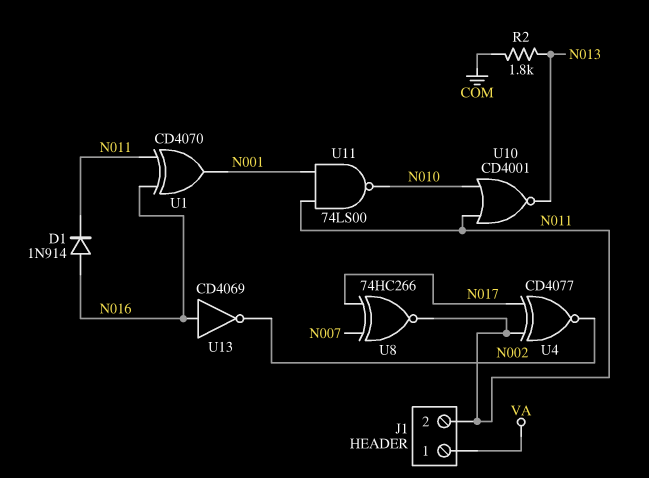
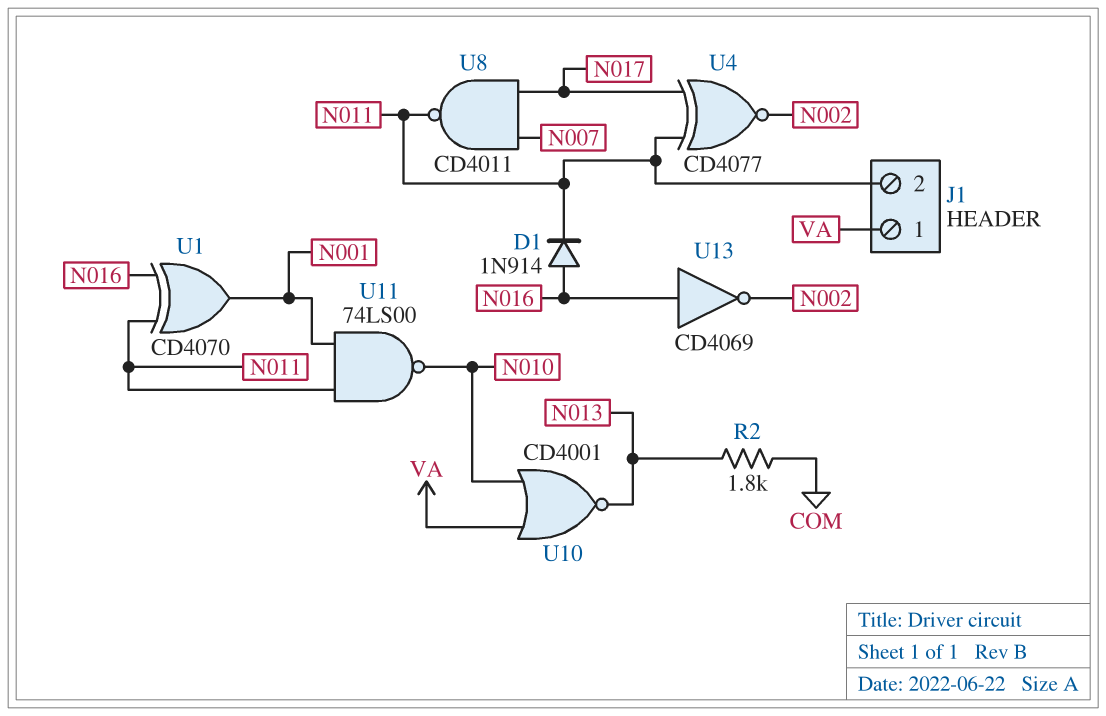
U8: XNOR 74HC266 (in N007, in N017, out N011) -> NAND CD4011 (in N007, in N017, out N011)
U10: NOR CD4001 (in N010, in N011, out N013) -> NOR CD4001 (in N010, in VA, out N013)

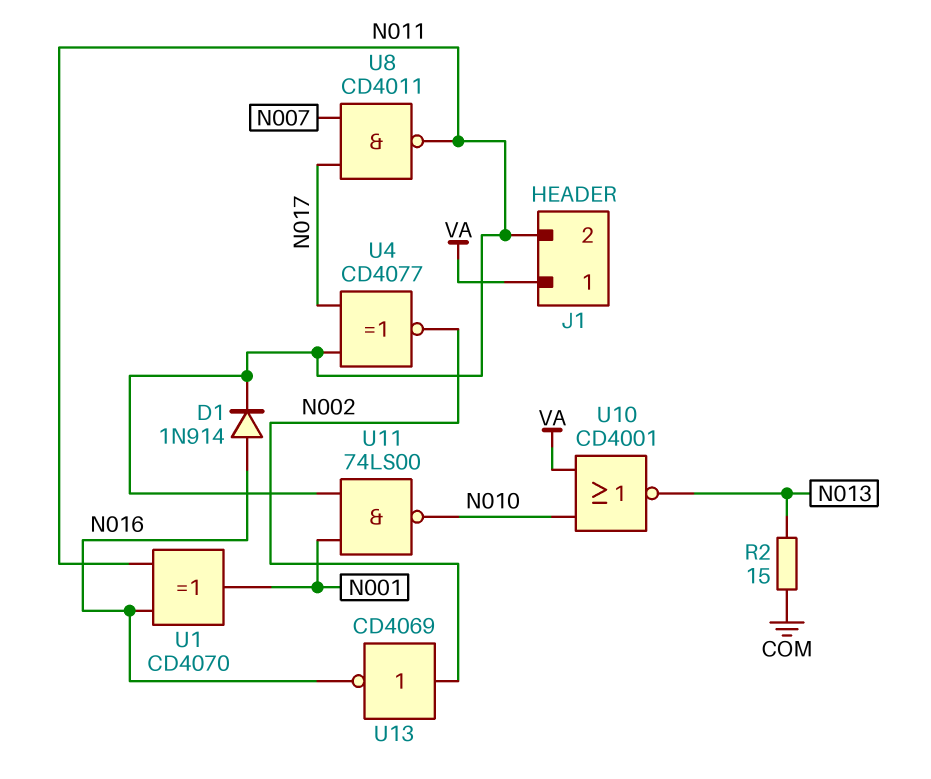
R2: 1.8k (COM, N013) -> 15 (COM, N013)
U13: NOT CD4069 (in N016, out N002) -> NOT CD4069 (in N002, out N016)

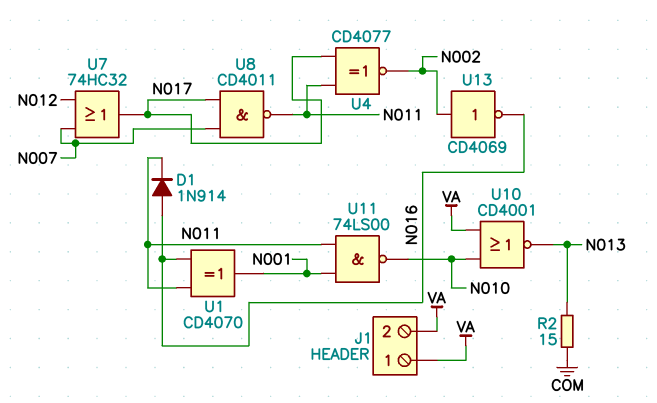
J1 pin 2: N011 -> VA
U7: none -> OR 74HC32 (in N007, in N012, out N017)

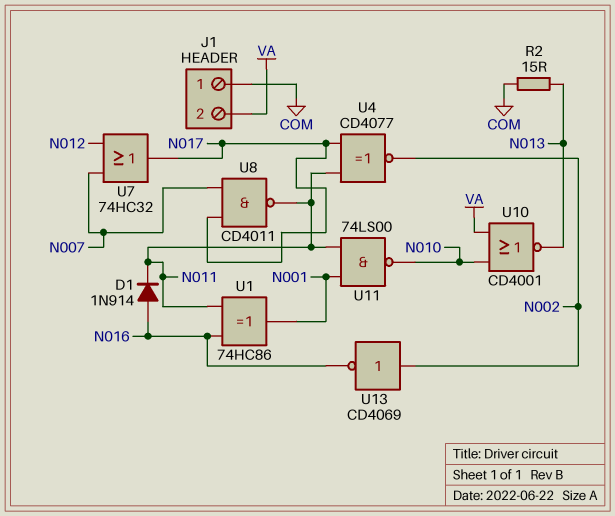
J1 pin 1: VA -> COM
U1: XOR CD4070 (in N011, in N016, out N001) -> XOR 74HC86 (in N011, in N016, out N001)

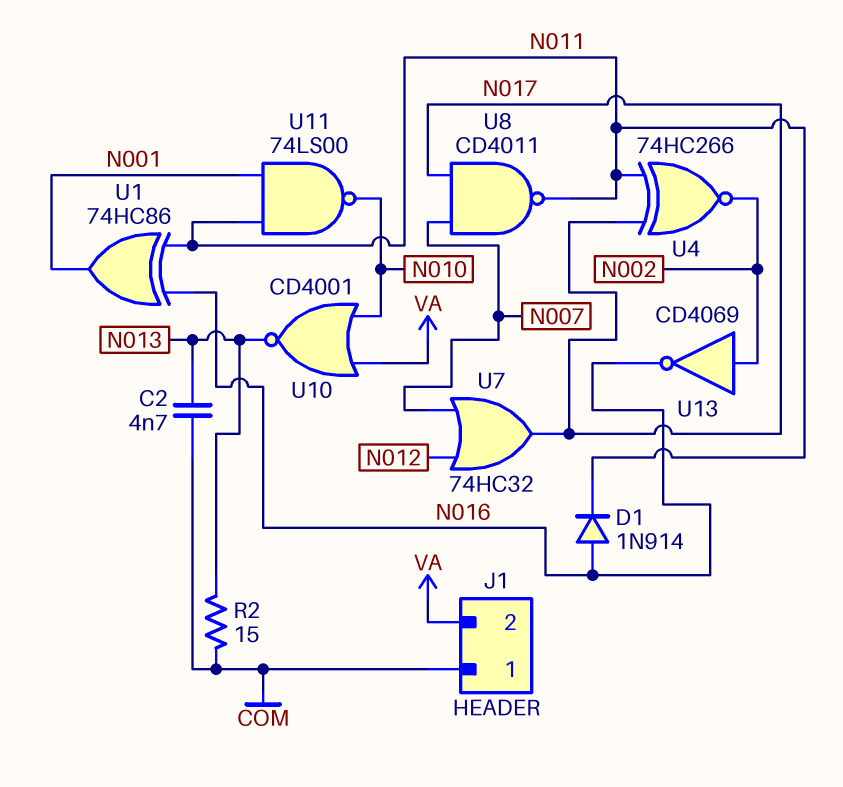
C2: none -> 4.7nF (COM, N013)
U4: XNOR CD4077 (in N011, in N017, out N002) -> XNOR 74HC266 (in N011, in N017, out N002)

